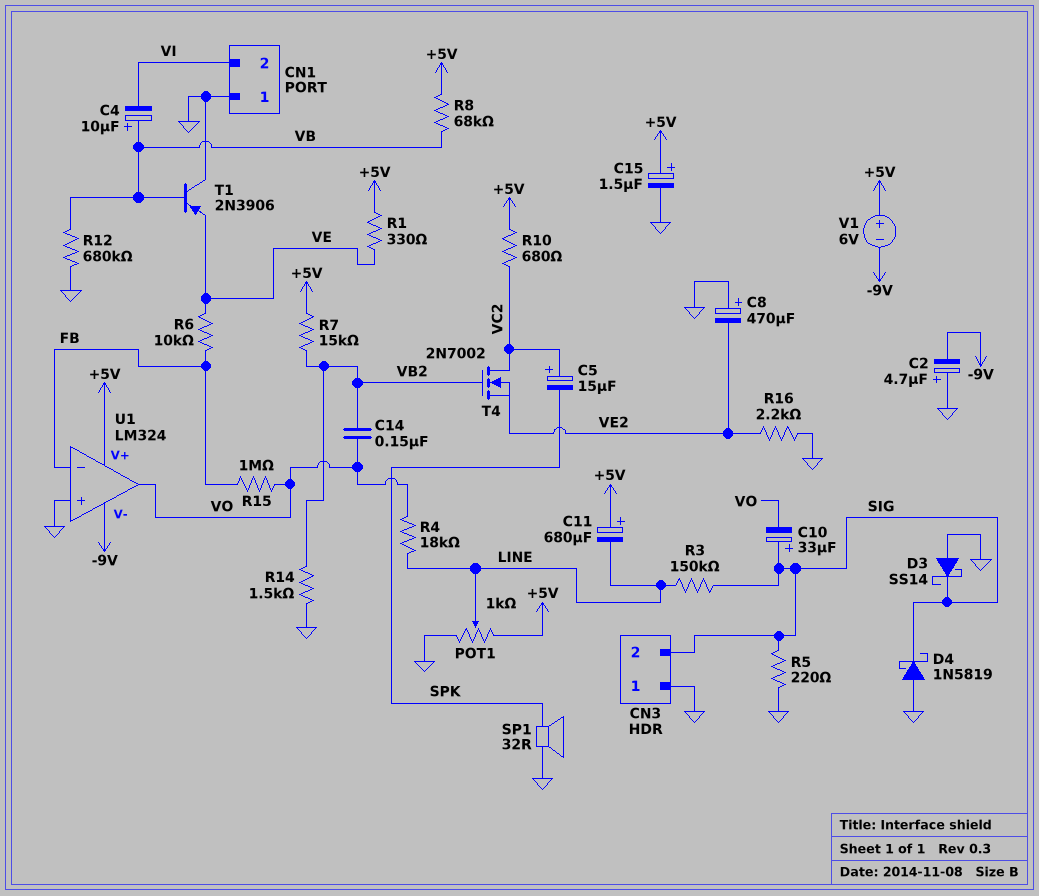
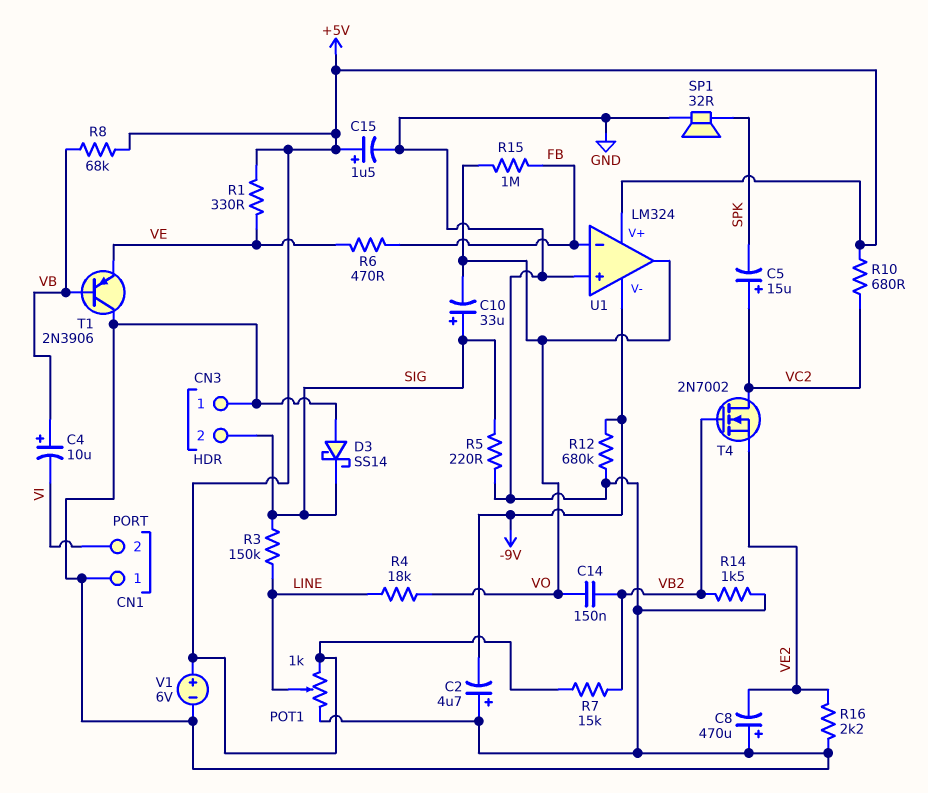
C11: 680uF (plus +5V, minus LINE) -> none
D4: schottky 1N5819 (A GND, K SIG) -> none
R6: 10k (FB, VE) -> 470 (FB, VE)
R12: 680k (GND, VB) -> 680k (-9V, GND)
V1: 6V (plus +5V, minus -9V) -> 6V (plus +5V, minus GND)

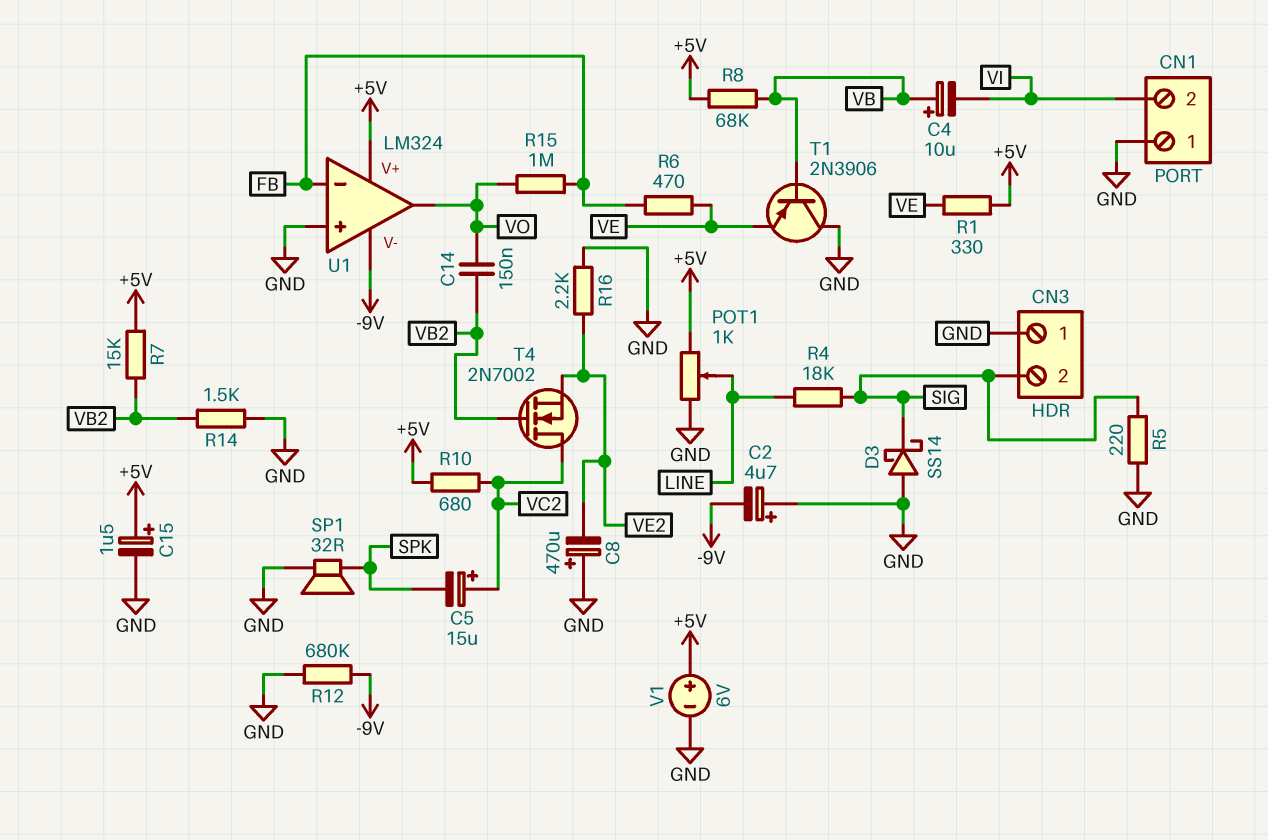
C10: 33uF (plus SIG, minus VO) -> none
R3: 150k (LINE, SIG) -> none
R4: 18k (LINE, VO) -> 18k (LINE, SIG)

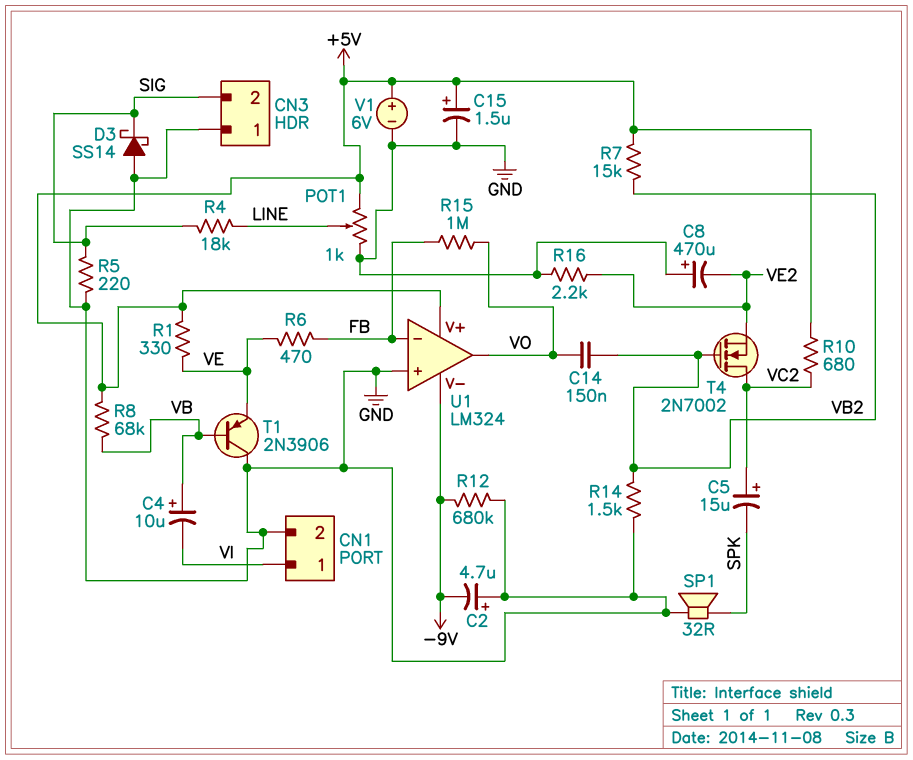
CN1 pin 1: GND -> VI
CN1 pin 2: VI -> GND

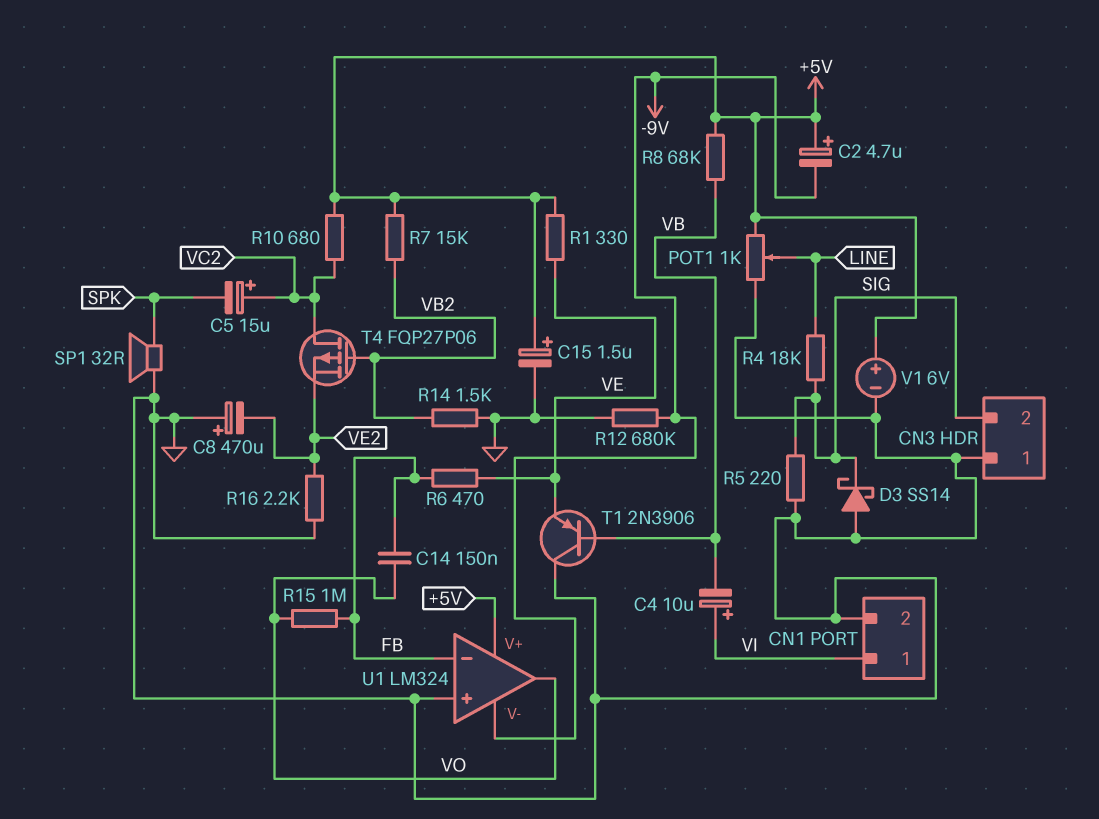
C2: 4.7uF (plus GND, minus -9V) -> 4.7uF (plus +5V, minus -9V)
C4: 10uF (plus VB, minus VI) -> 10uF (plus VI, minus VB)
C14: 150nF (VB2, VO) -> 150nF (FB, VO)
T4: NMOS 2N7002 (G VB2, D VC2, S VE2) -> PMOS FQP27P06 (G VB2, D VC2, S VE2)

